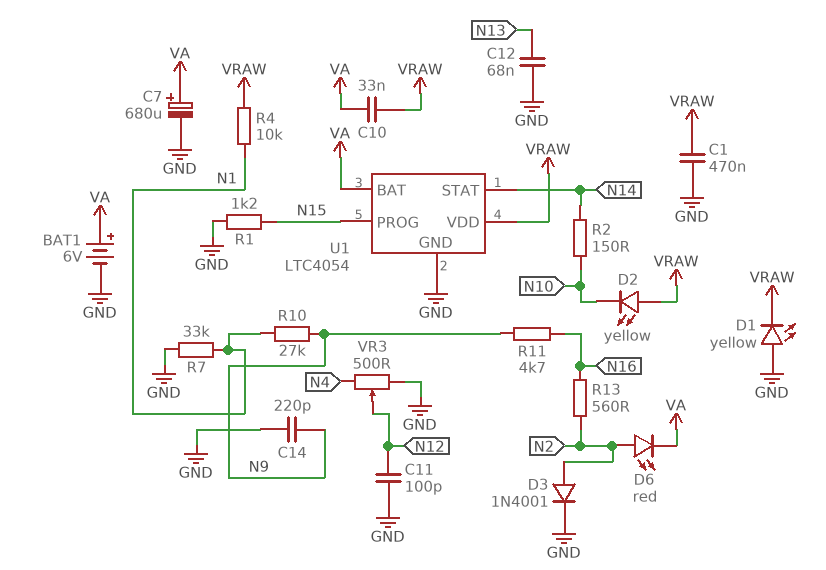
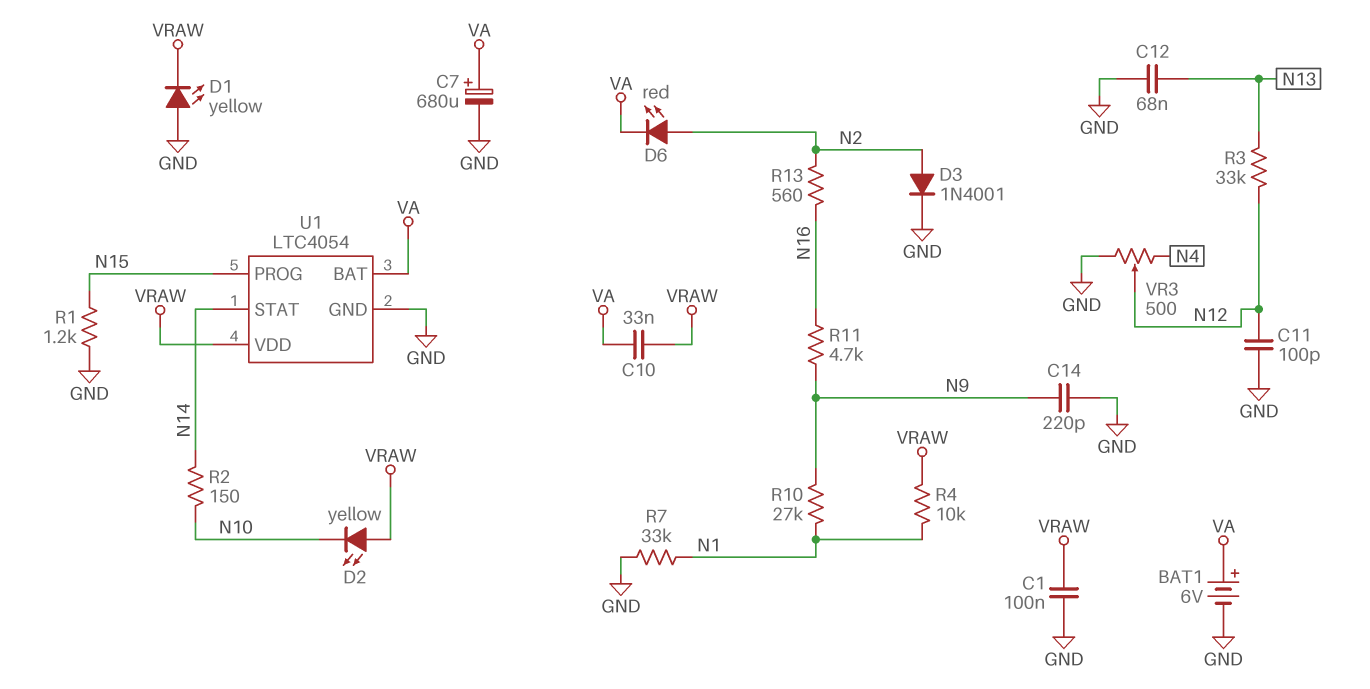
C1: 470nF (GND, VRAW) -> 100nF (GND, VRAW)
R3: none -> 33k (N12, N13)

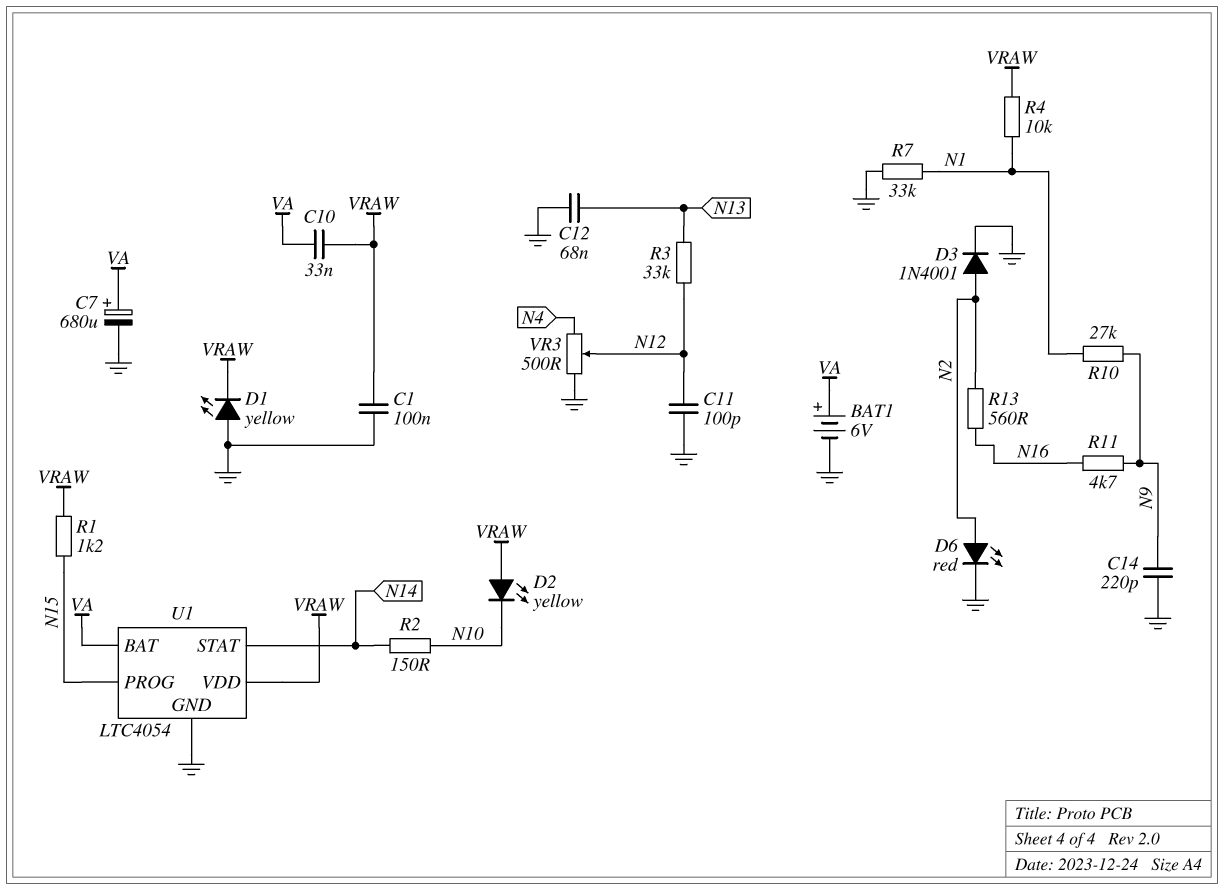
D6: LED red (A N2, K VA) -> LED red (A N2, K GND)
R1: 1.2k (GND, N15) -> 1.2k (N15, VRAW)

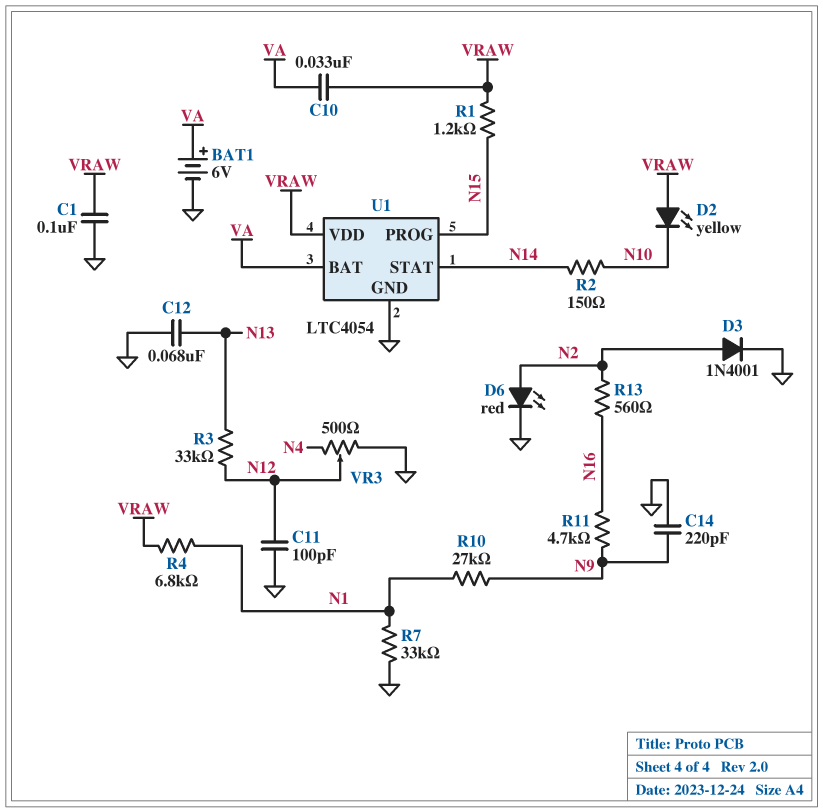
C7: 680uF (plus VA, minus GND) -> none
D1: LED yellow (A GND, K VRAW) -> none
R4: 10k (N1, VRAW) -> 6.8k (N1, VRAW)

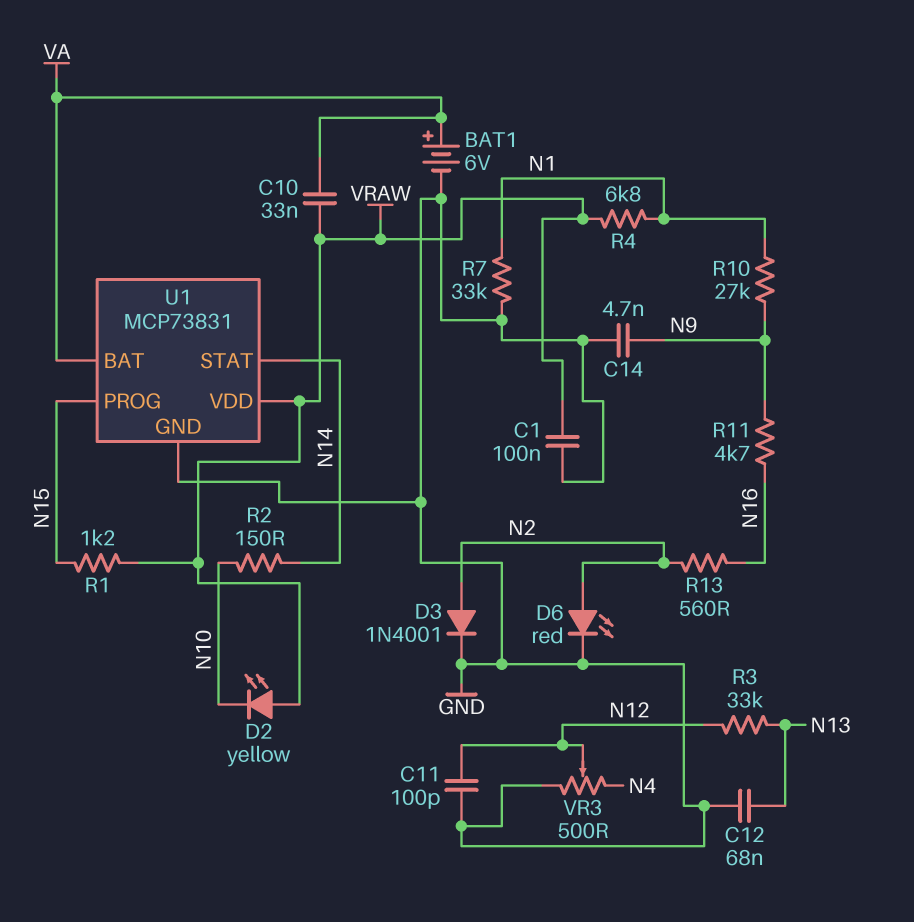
C14: 220pF (GND, N9) -> 4.7nF (GND, N9)
U1: LTC4054 -> MCP73831

